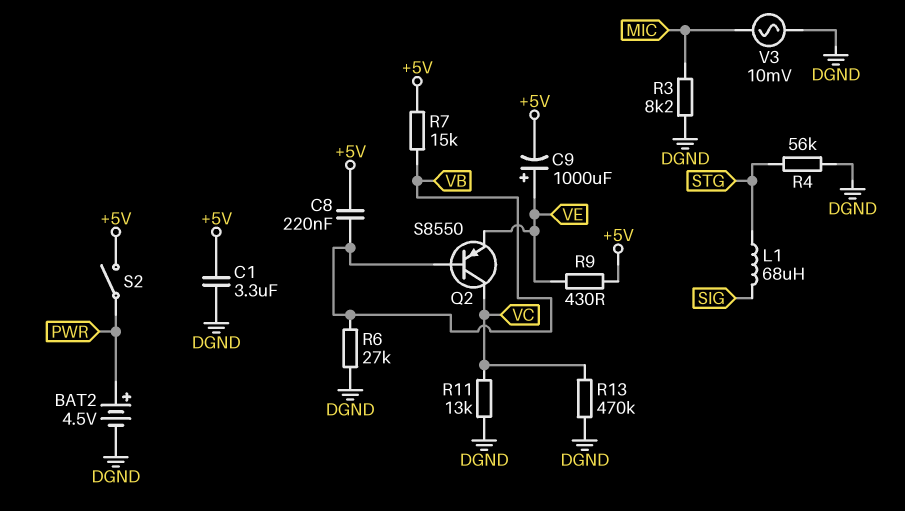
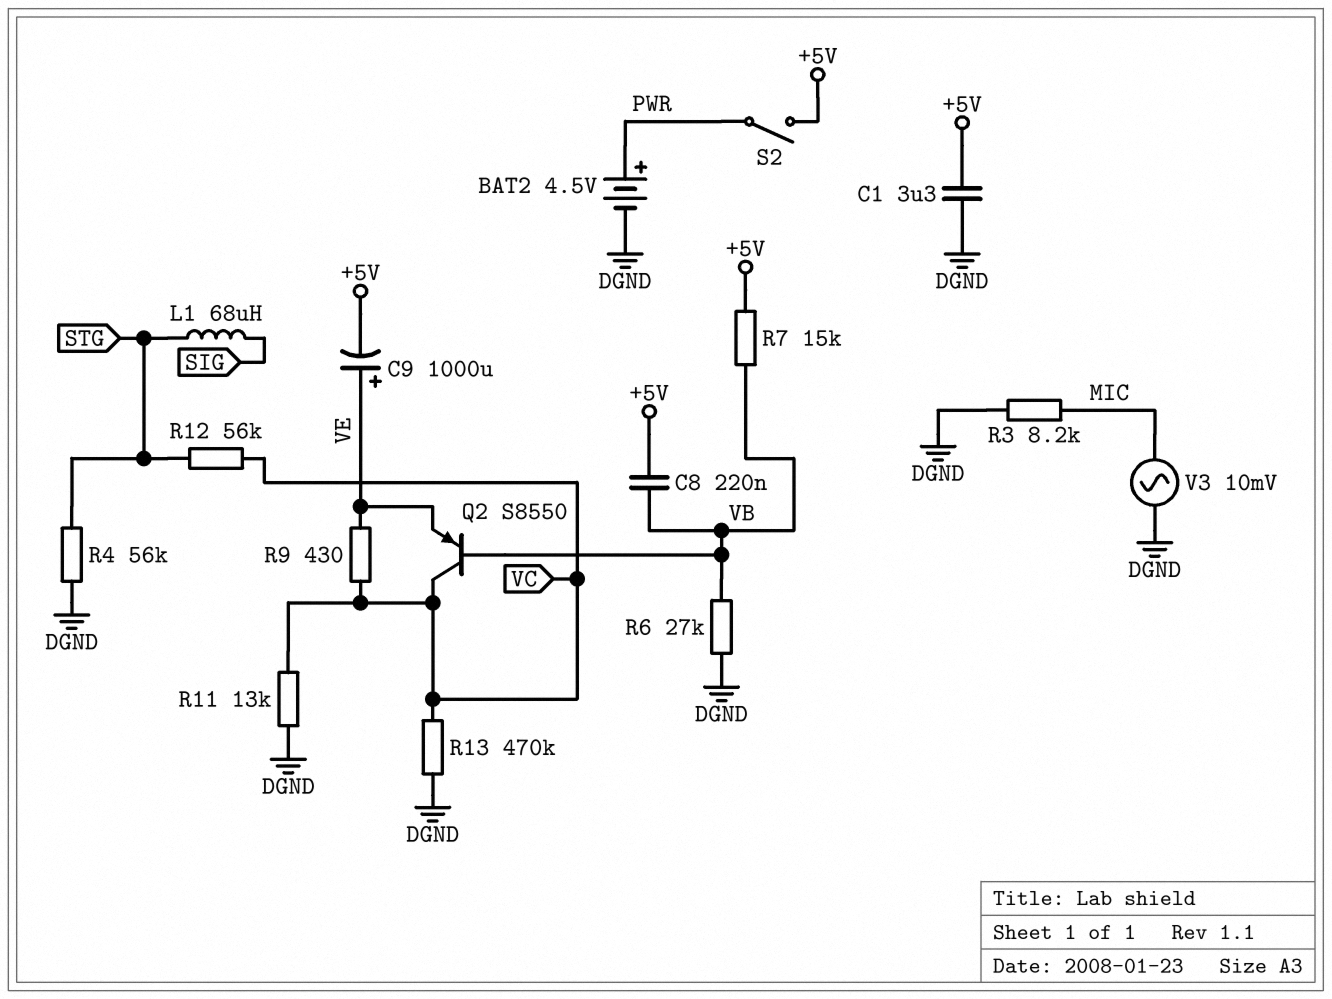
R9: 430 (+5V, VE) -> 430 (VC, VE)
R12: none -> 56k (STG, VC)

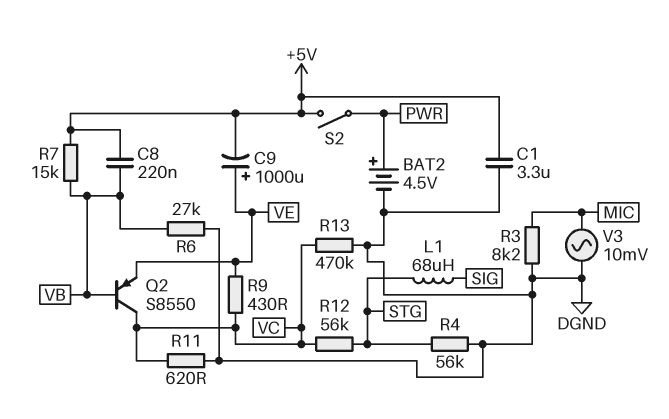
R11: 13k (DGND, VC) -> 620 (DGND, VC)

